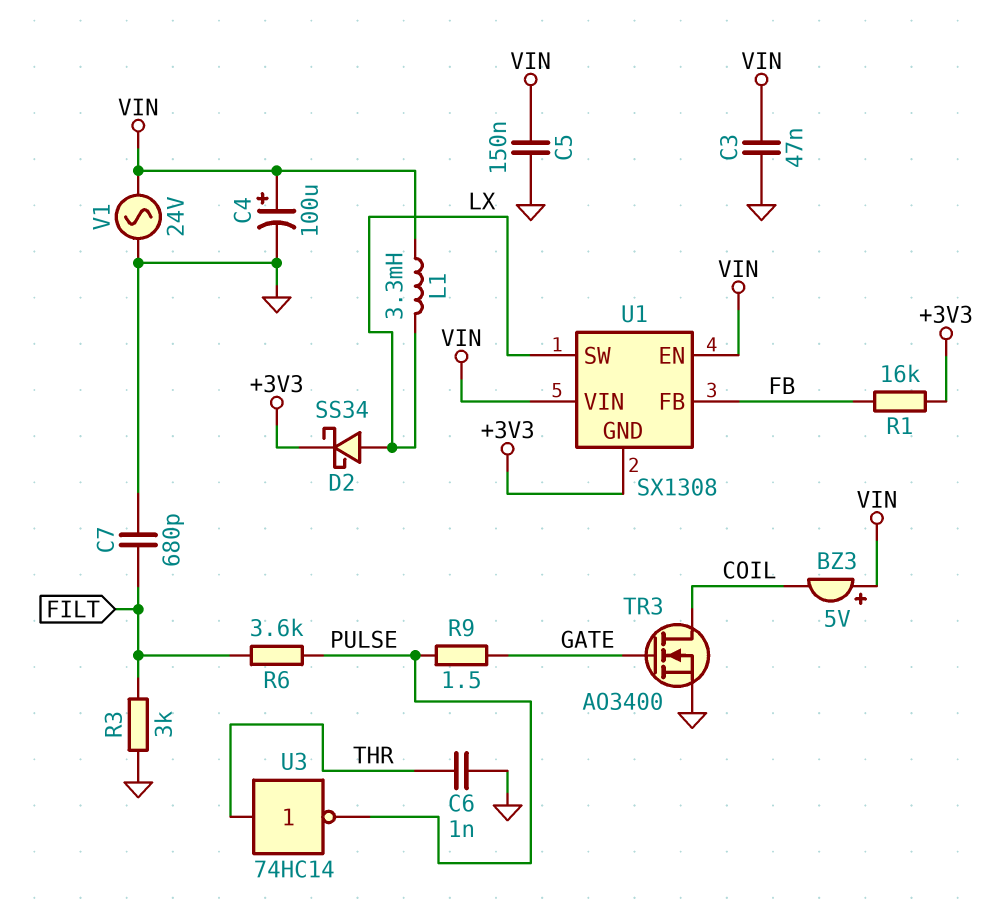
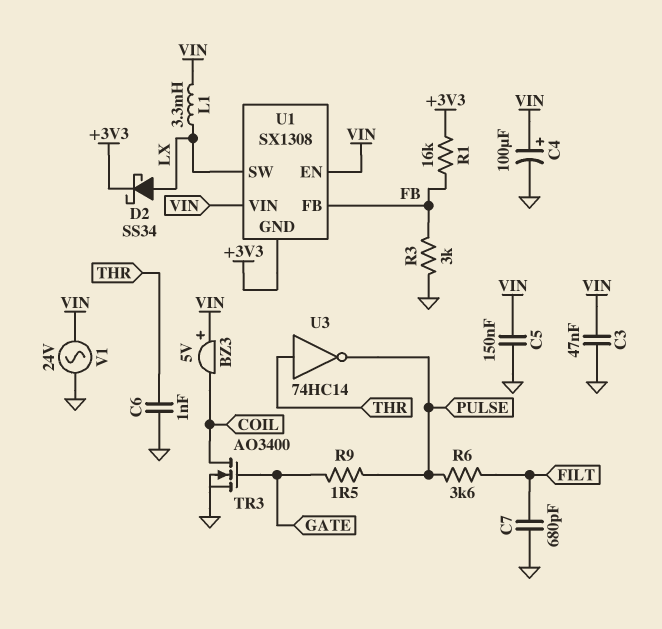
R3: 3k (FILT, GND) -> 3k (FB, GND)

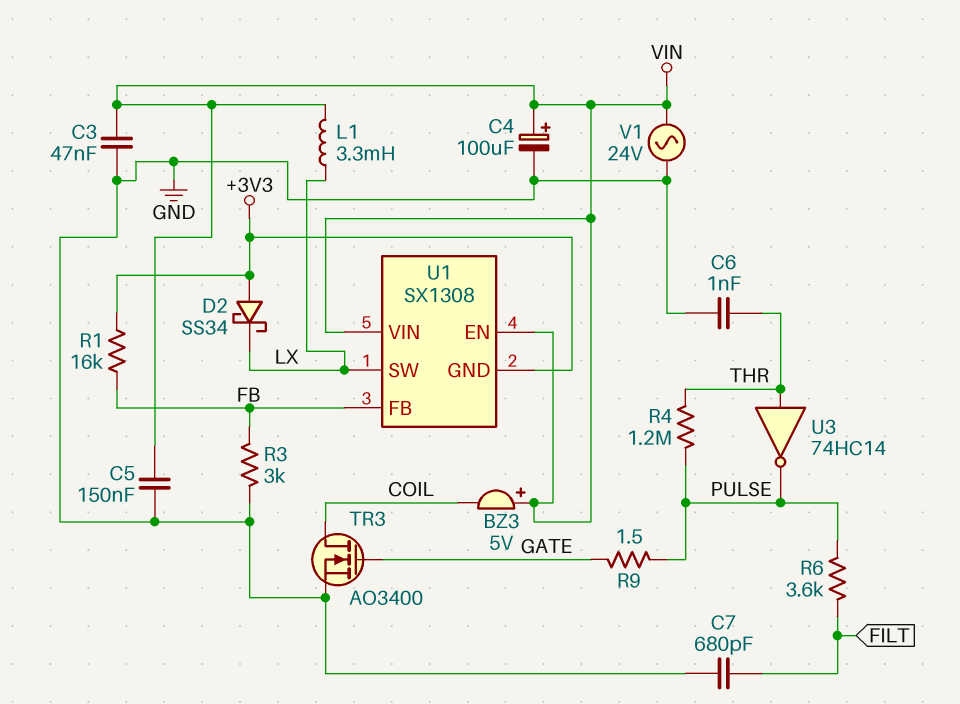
D2: schottky SS34 (A LX, K +3V3) -> schottky SS34 (A +3V3, K LX)
R4: none -> 1.2M (PULSE, THR)

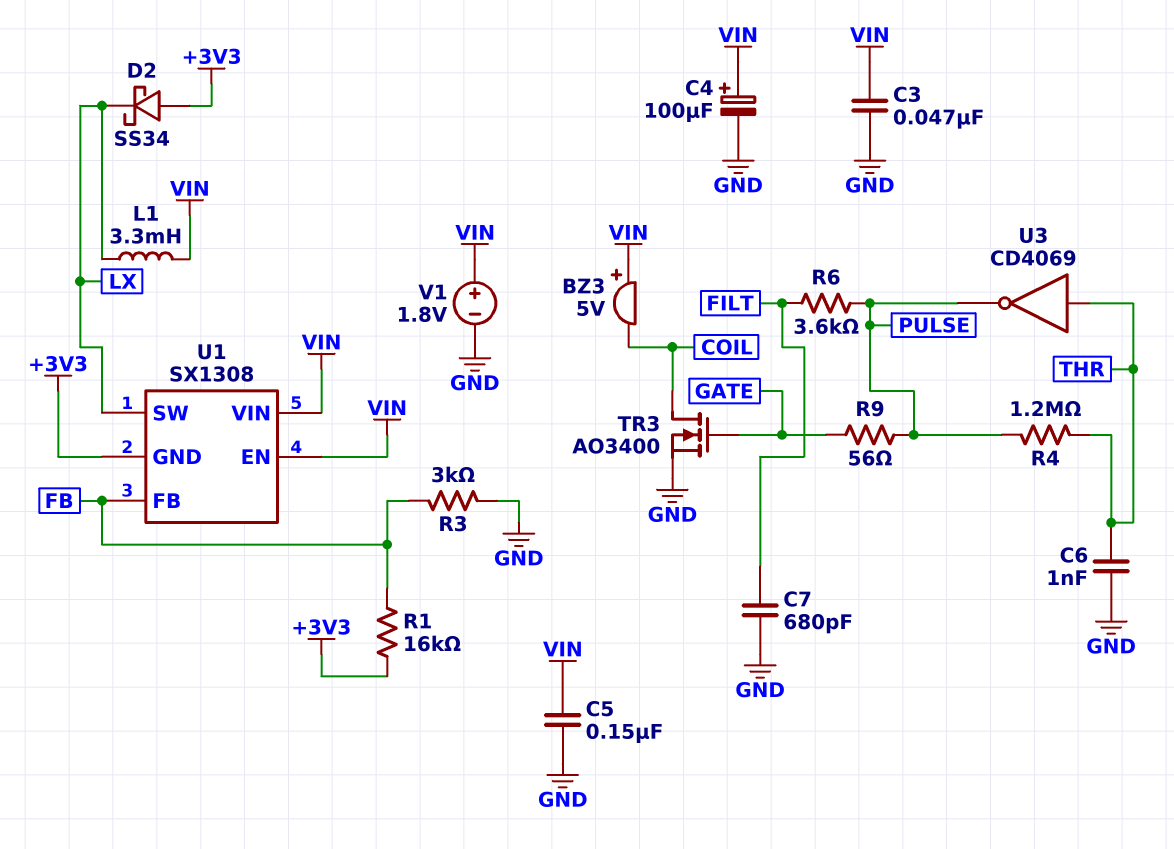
R9: 1.5 (GATE, PULSE) -> 56 (GATE, PULSE)
U3: NOT 74HC14 (in THR, out PULSE) -> NOT CD4069 (in THR, out PULSE)
V1: AC 24V (GND, VIN) -> 1.8V (plus VIN, minus GND)

